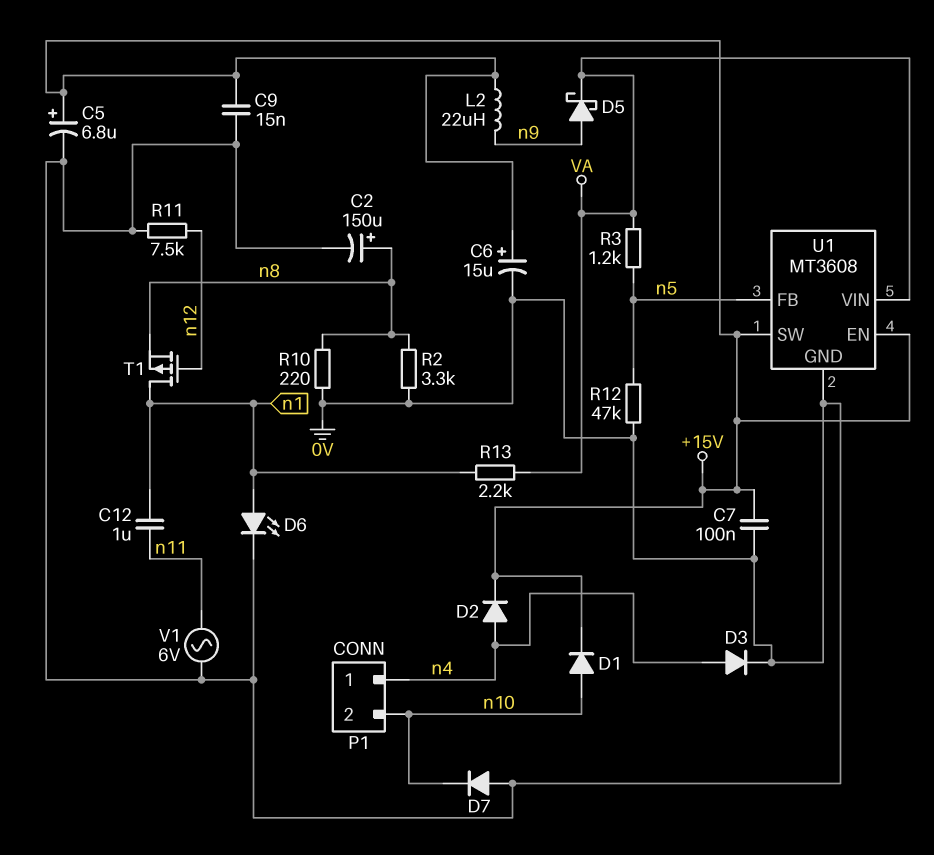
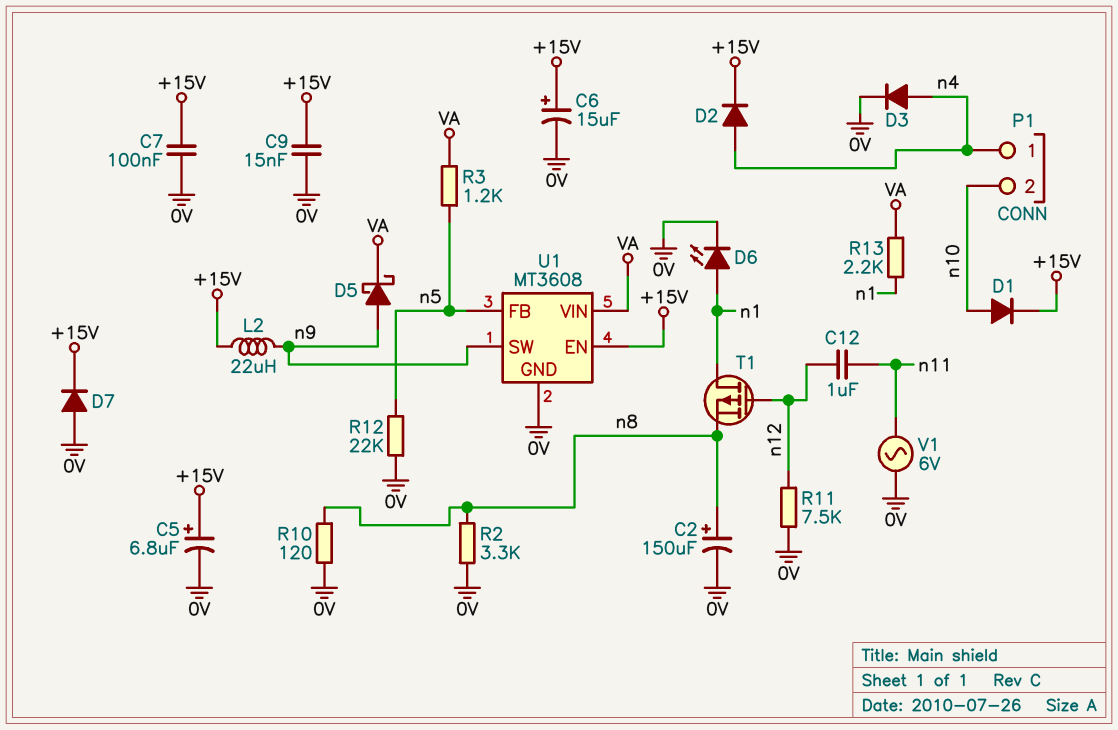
C12: 1uF (n1, n11) -> 1uF (n11, n12)
D7: diode (A 0V, K n10) -> diode (A 0V, K +15V)
R10: 220 (0V, n8) -> 120 (0V, n8)
R12: 47k (0V, n5) -> 22k (0V, n5)
U1 pin SW: +15V -> n9

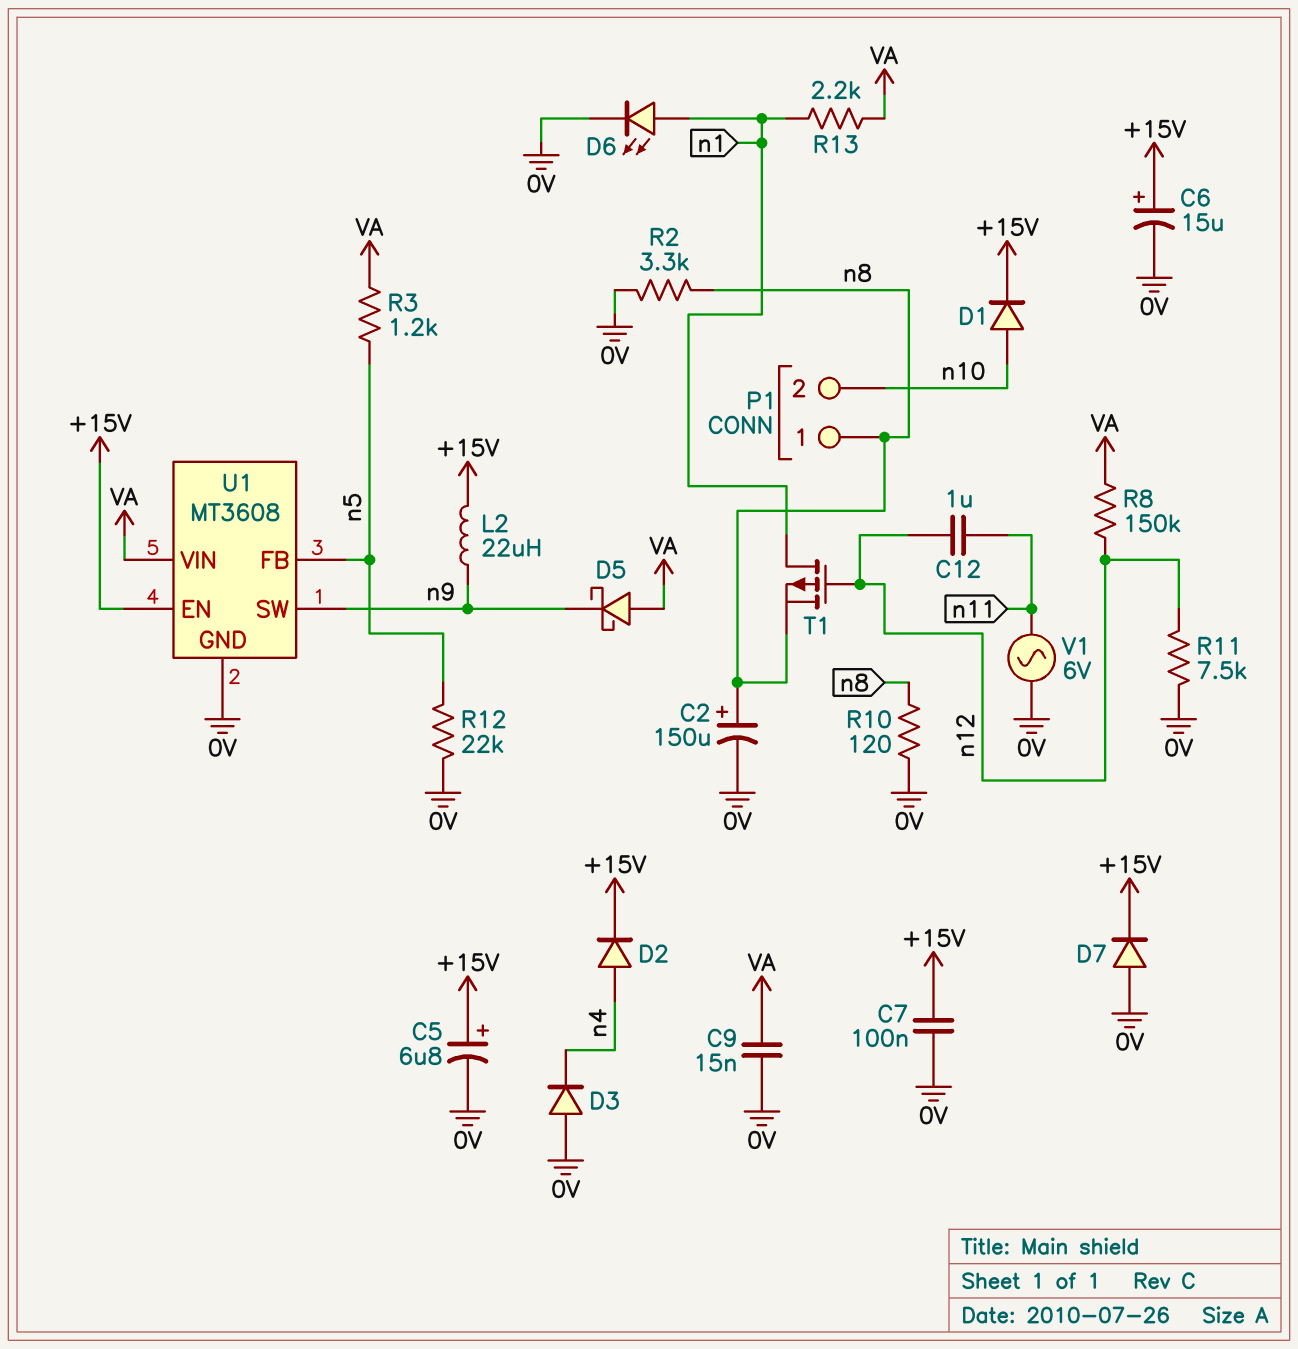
C9: 15nF (+15V, 0V) -> 15nF (0V, VA)
D3: diode (A n4, K 0V) -> diode (A 0V, K n4)
D5: schottky (A n9, K VA) -> schottky (A VA, K n9)
P1 pin 1: n4 -> n8
R8: none -> 150k (VA, n12)

